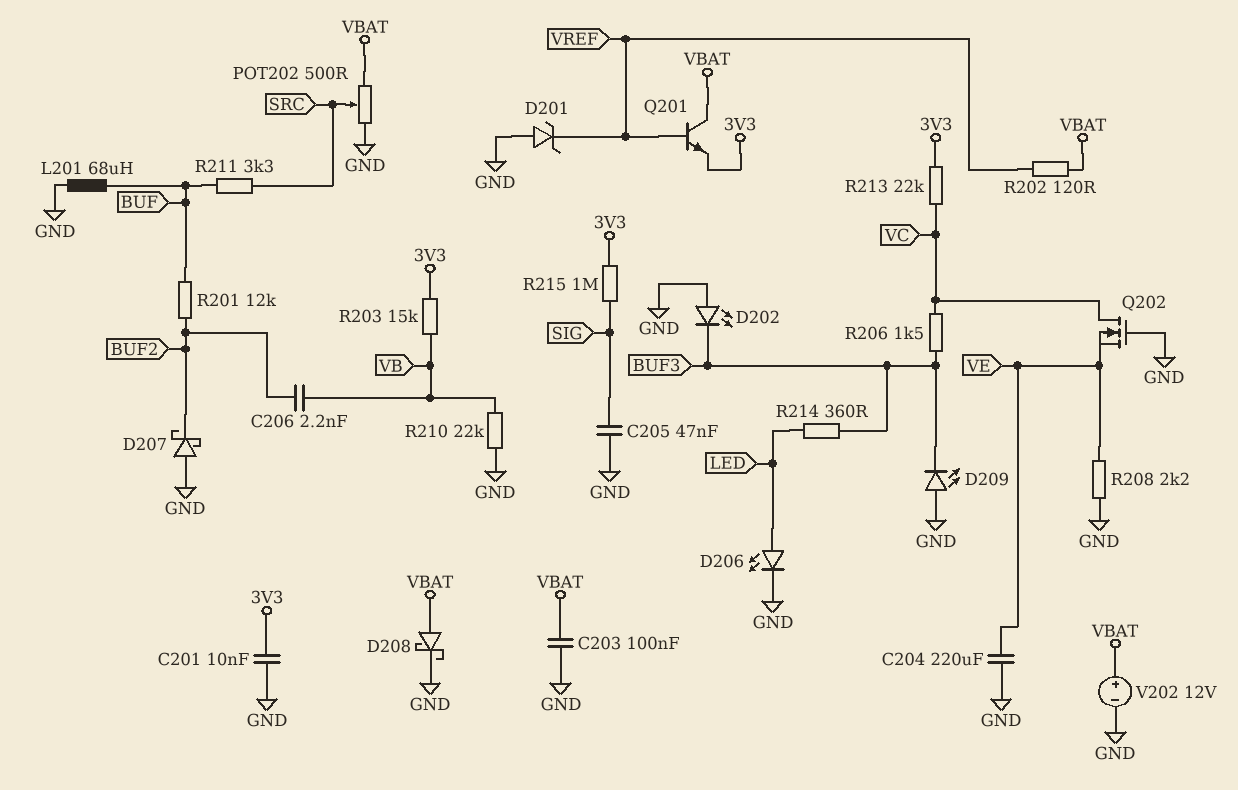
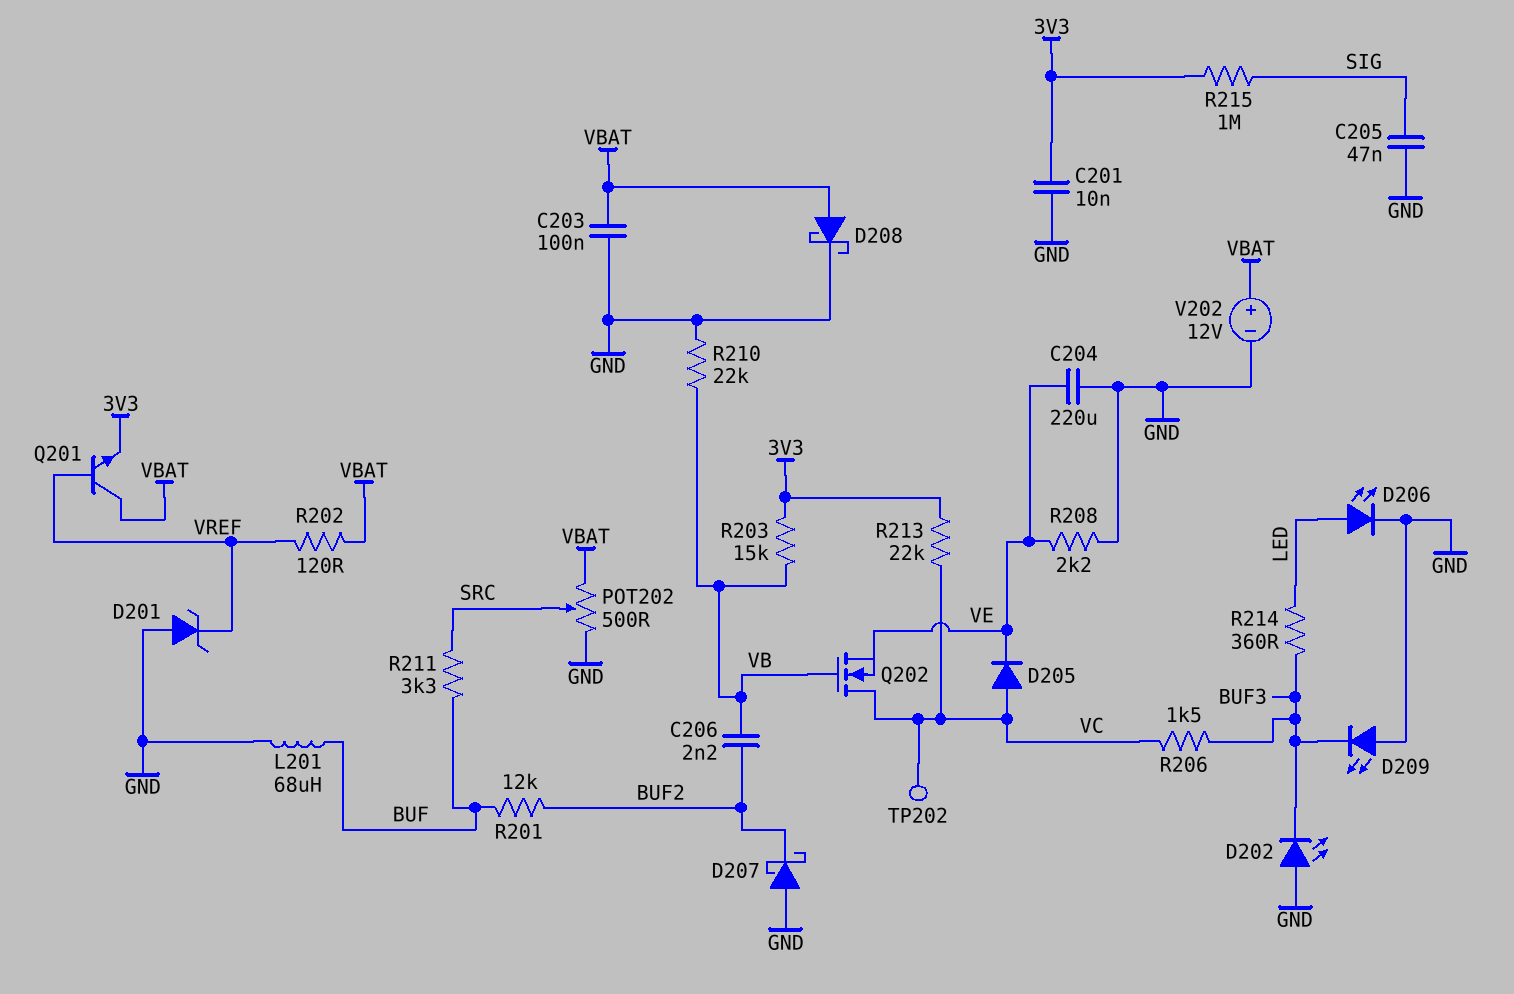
D205: none -> diode (A VC, K VE)
Q202: NMOS (G GND, D VC, S VE) -> NMOS (G VB, D VC, S VE)
TP202: none -> test point (VC)

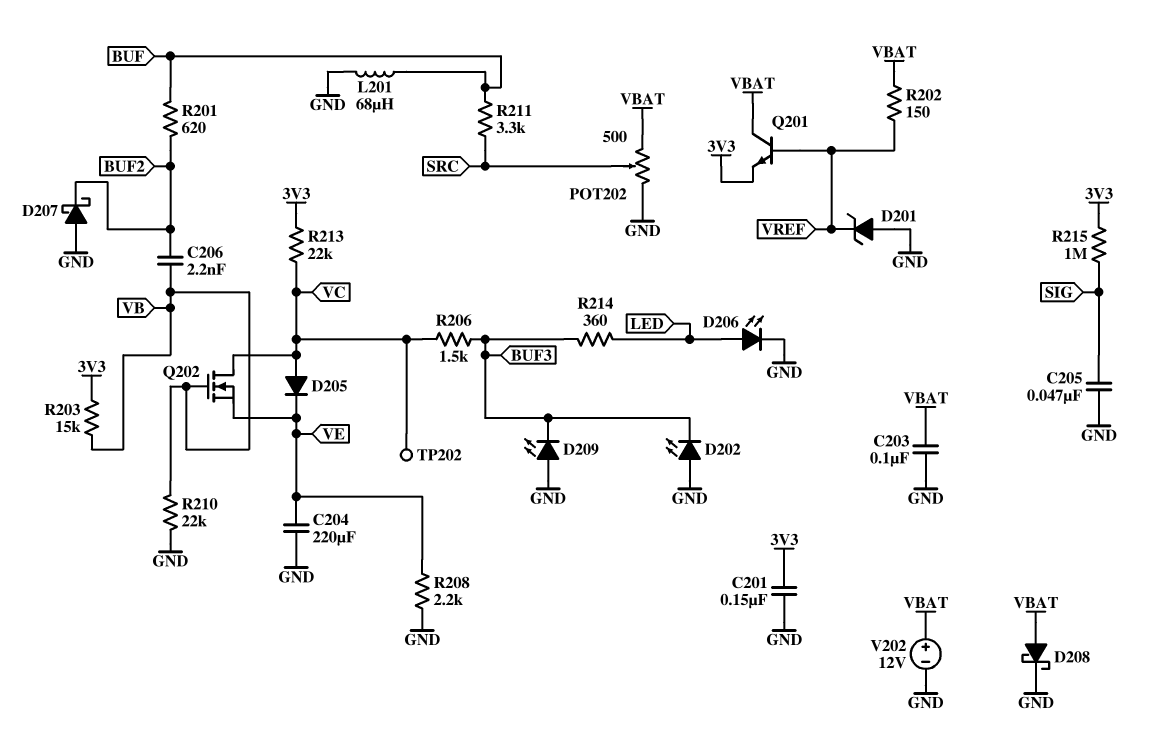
C201: 10nF (3V3, GND) -> 150nF (3V3, GND)
R201: 12k (BUF, BUF2) -> 620 (BUF, BUF2)
R202: 120 (VBAT, VREF) -> 150 (VBAT, VREF)

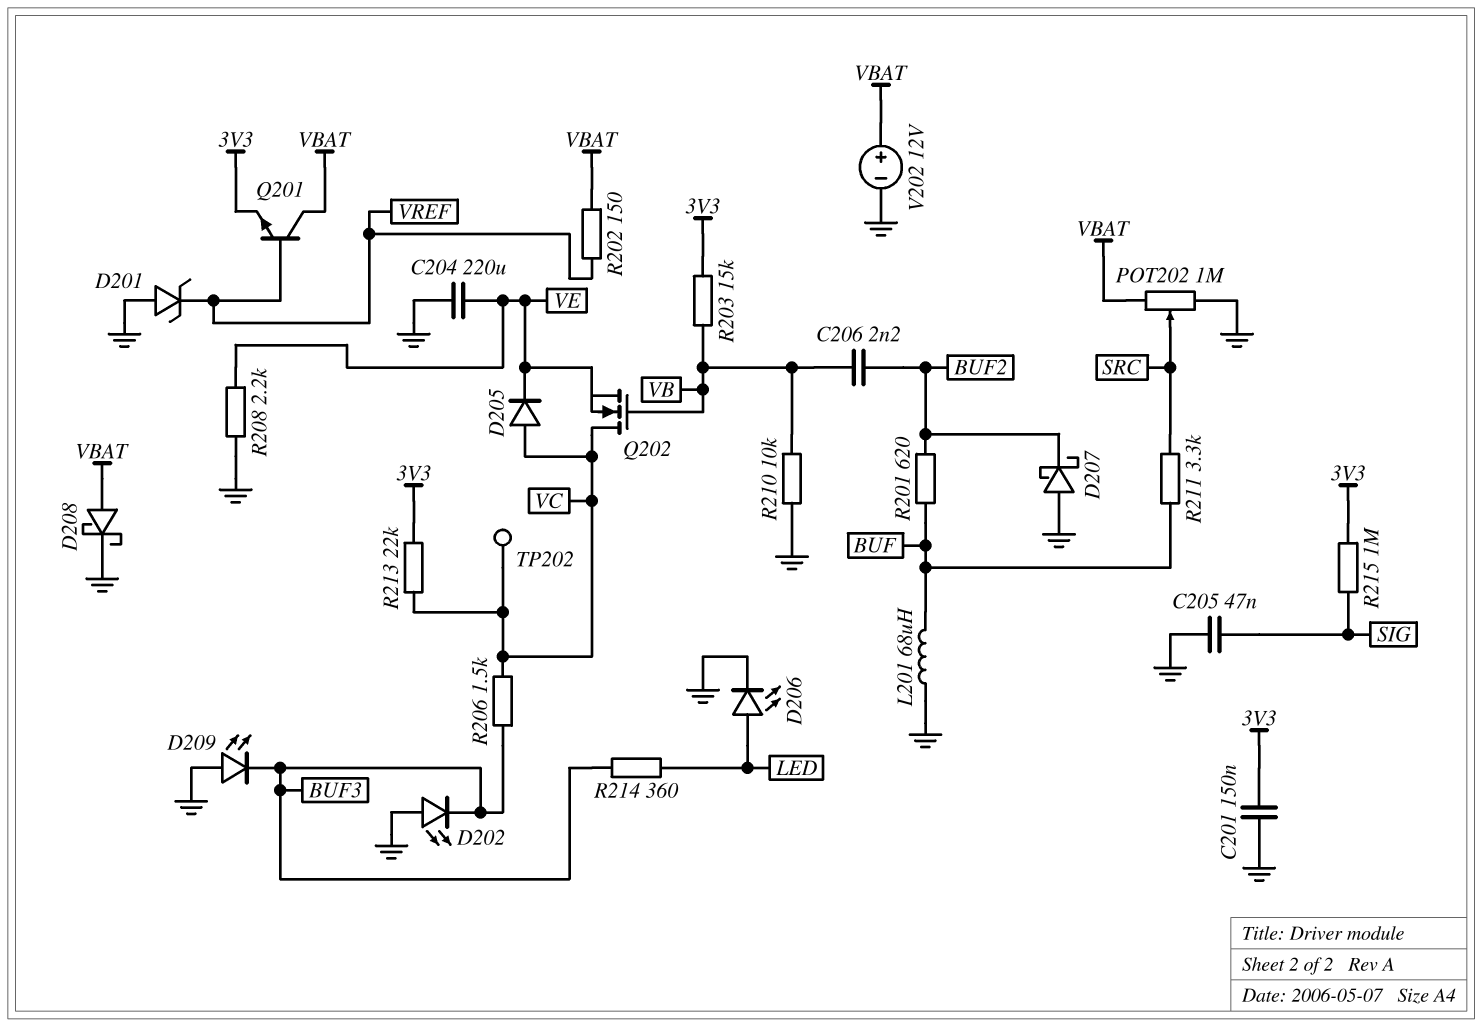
C203: 100nF (GND, VBAT) -> none
POT202: 500 (GND, VBAT, wiper SRC) -> 1M (GND, VBAT, wiper SRC)
R210: 22k (GND, VB) -> 10k (GND, VB)

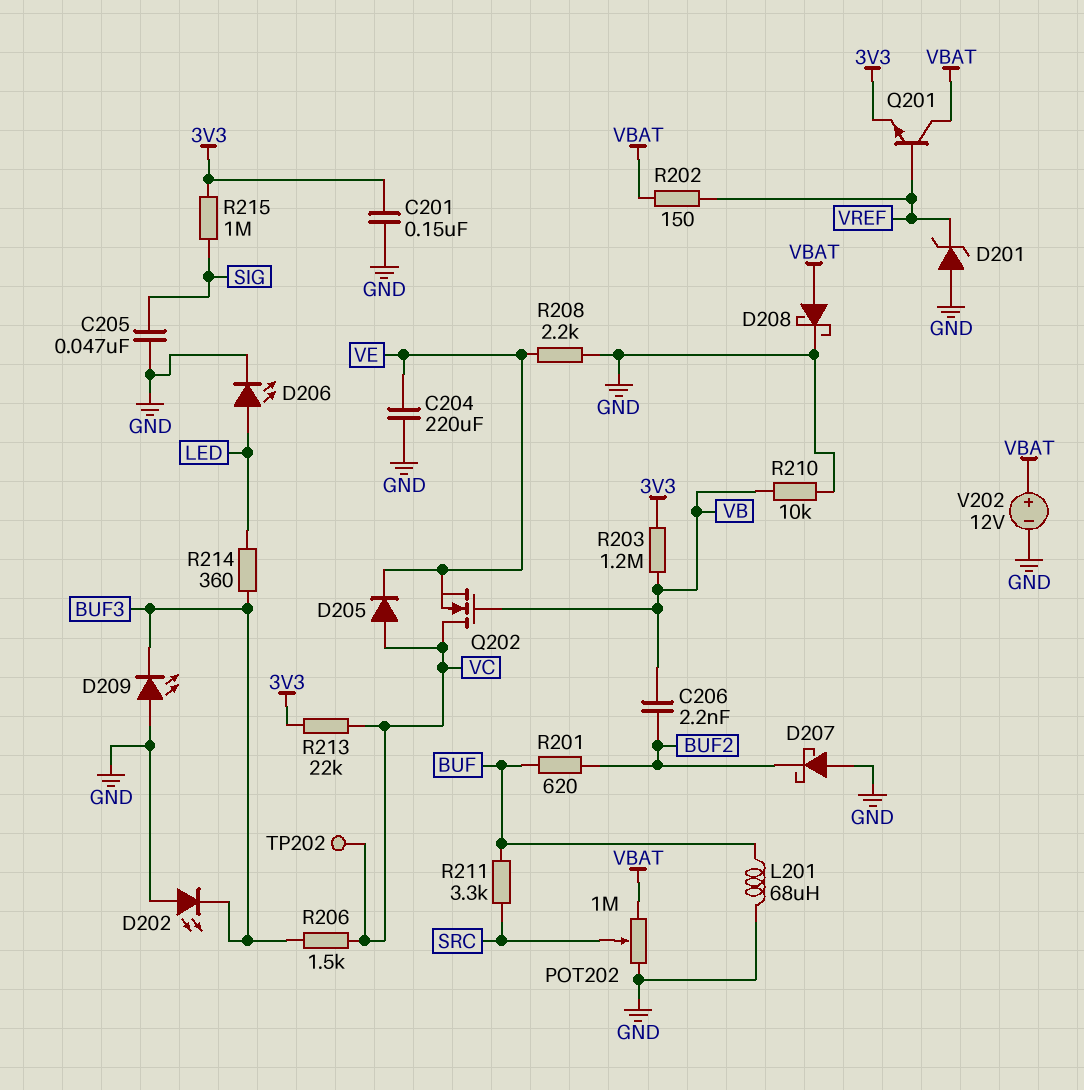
R203: 15k (3V3, VB) -> 1.2M (3V3, VB)

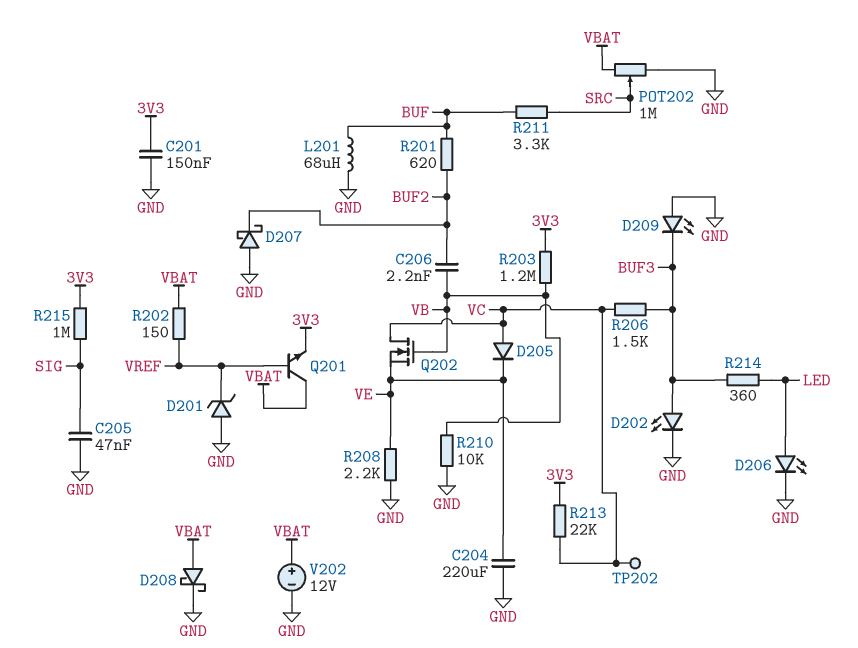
D202: LED (A GND, K BUF3) -> LED (A BUF3, K GND)

